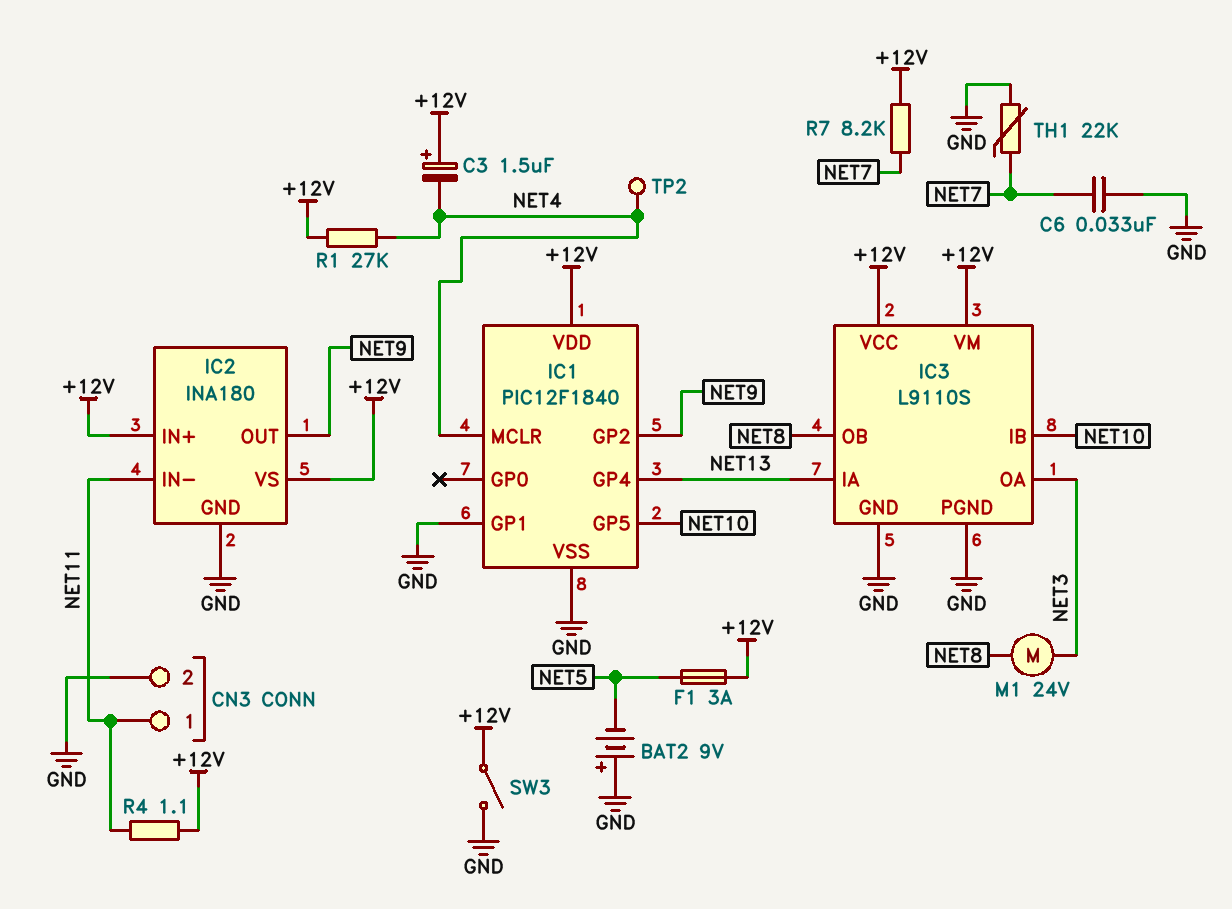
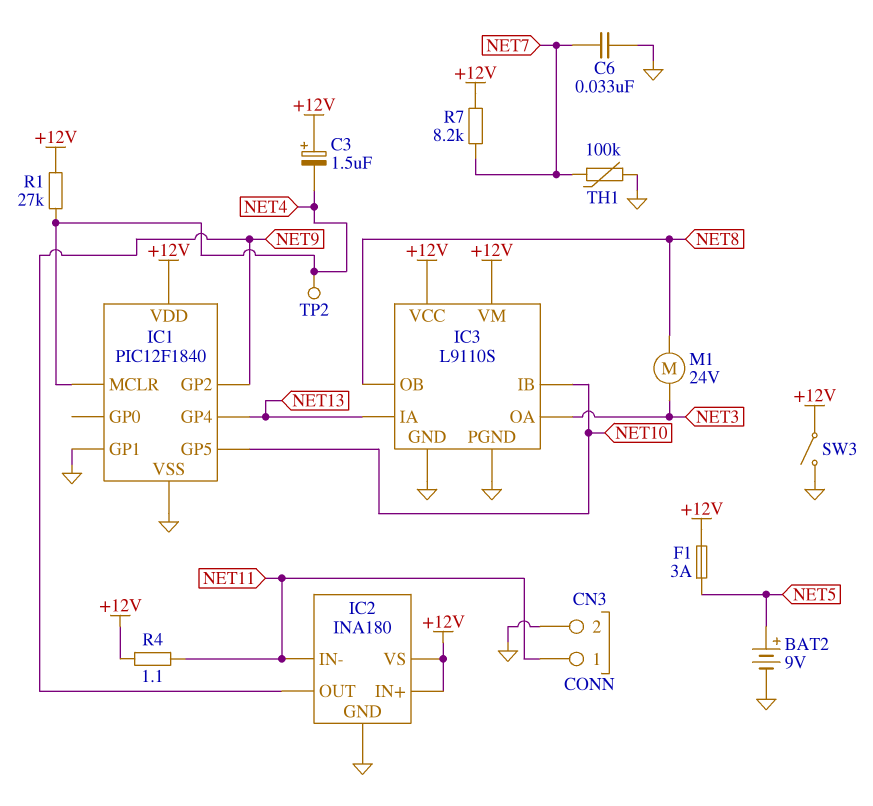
BAT2: 9V (plus GND, minus NET5) -> 9V (plus NET5, minus GND)
TH1: 22k (GND, NET7) -> 100k (GND, NET7)

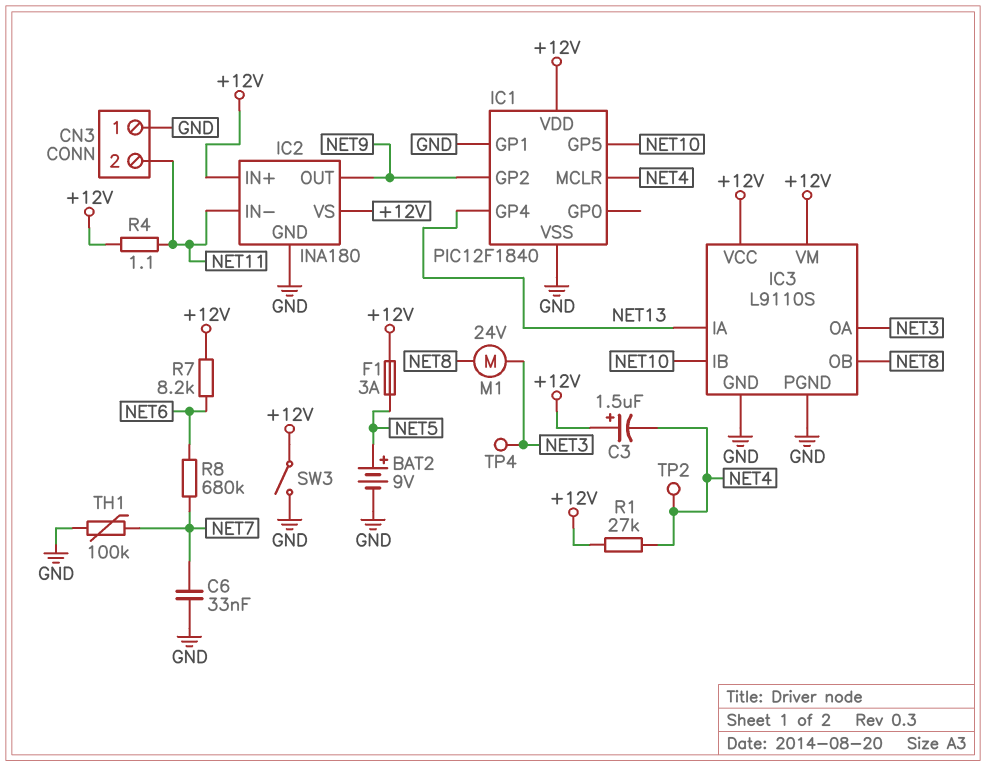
CN3 pin 1: NET11 -> GND
CN3 pin 2: GND -> NET11
R7: 8.2k (+12V, NET7) -> 8.2k (+12V, NET6)
R8: none -> 680k (NET6, NET7)
TP4: none -> test point (NET3)

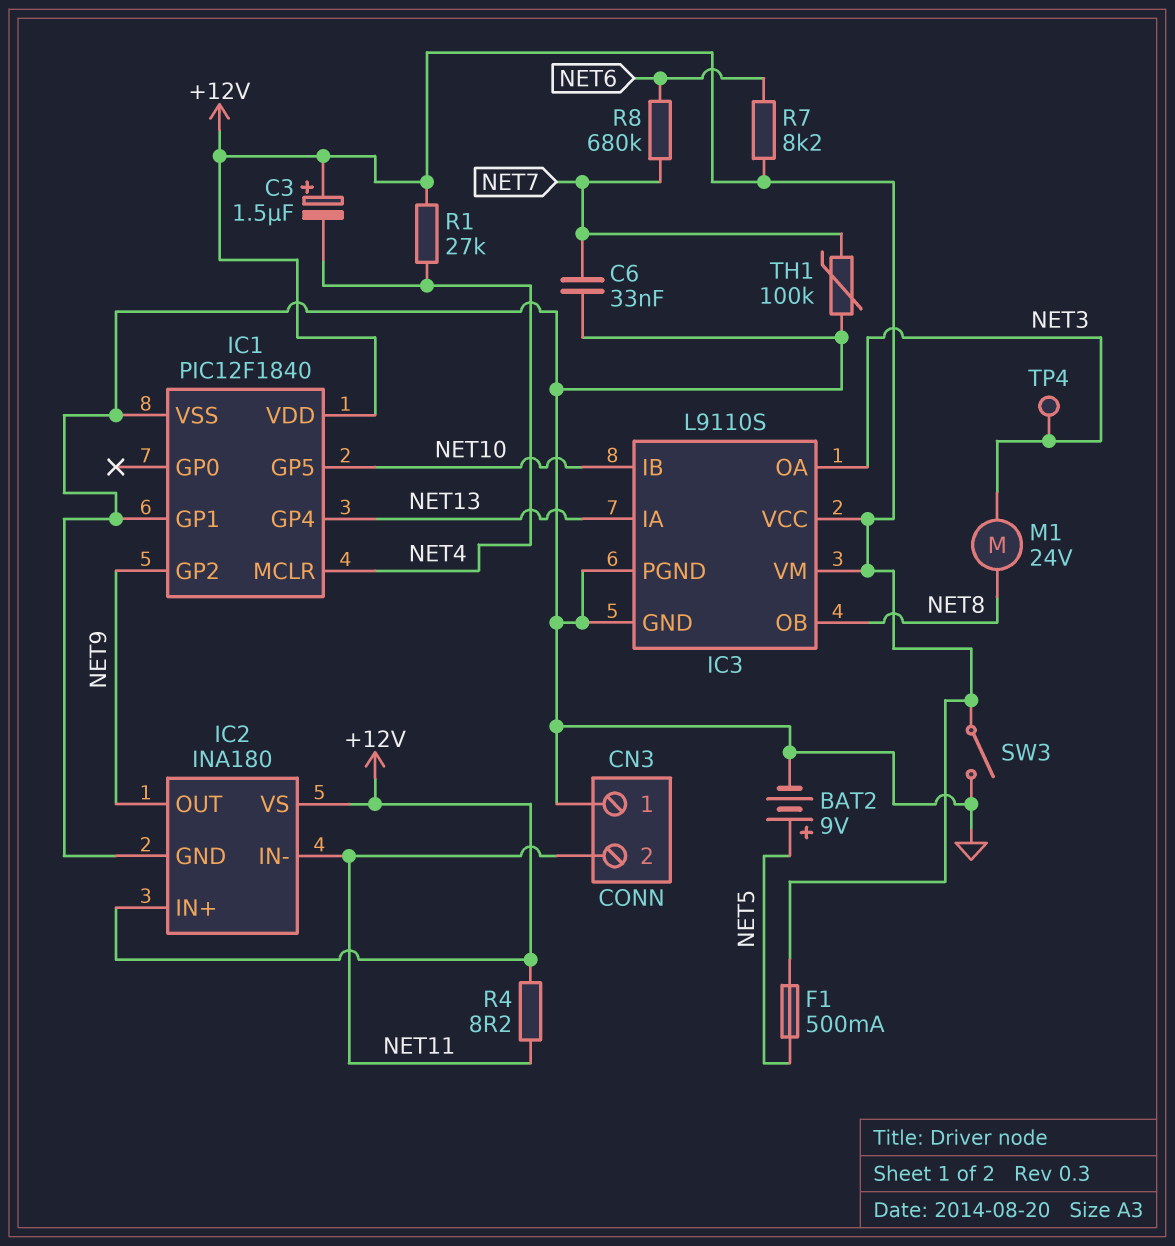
F1: 3A (+12V, NET5) -> 500mA (+12V, NET5)
R4: 1.1 (+12V, NET11) -> 8.2 (+12V, NET11)
TP2: test point (NET4) -> none

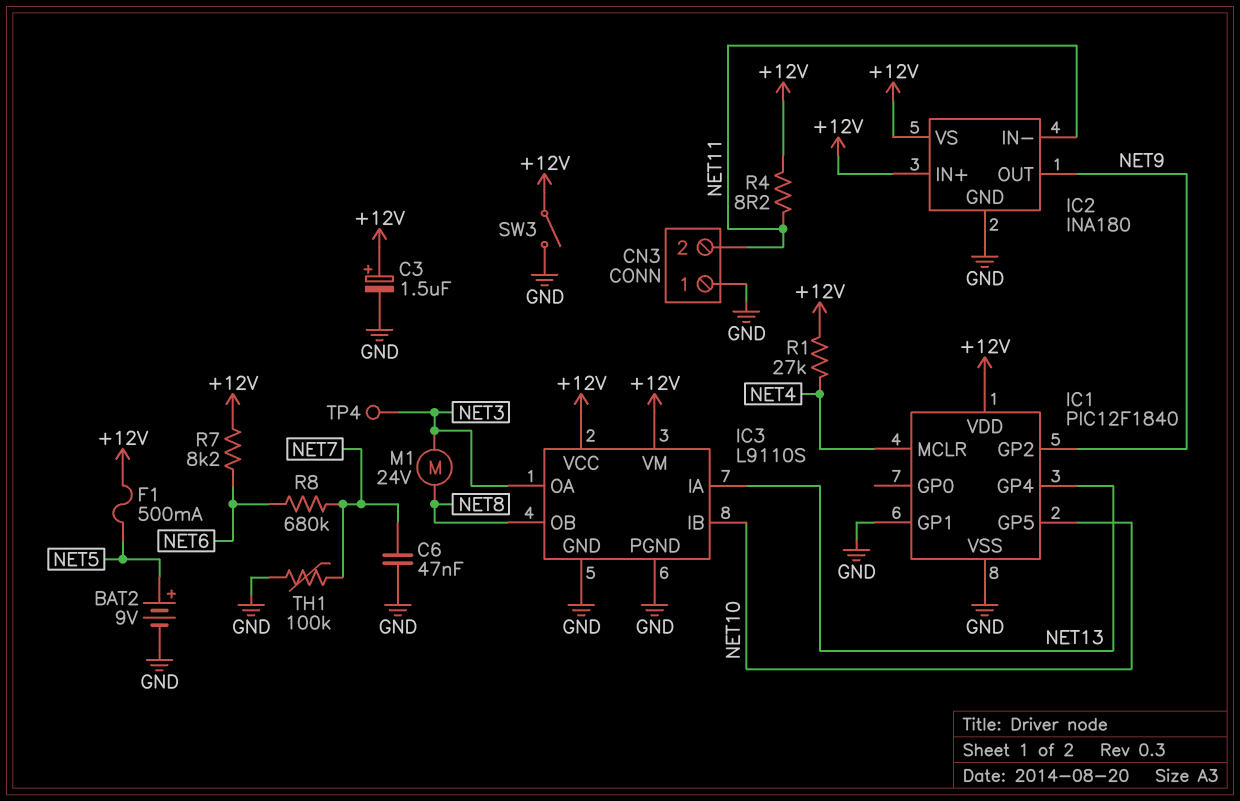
C3: 1.5uF (plus +12V, minus NET4) -> 1.5uF (plus +12V, minus GND)
C6: 33nF (GND, NET7) -> 47nF (GND, NET7)

